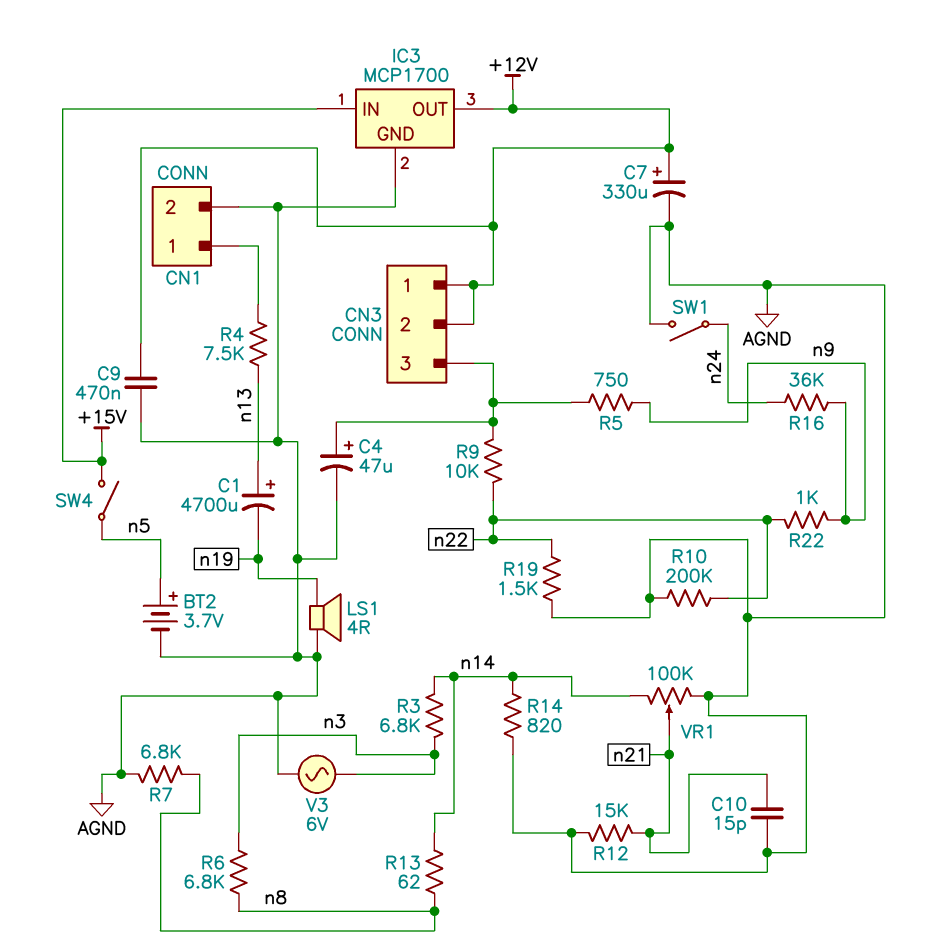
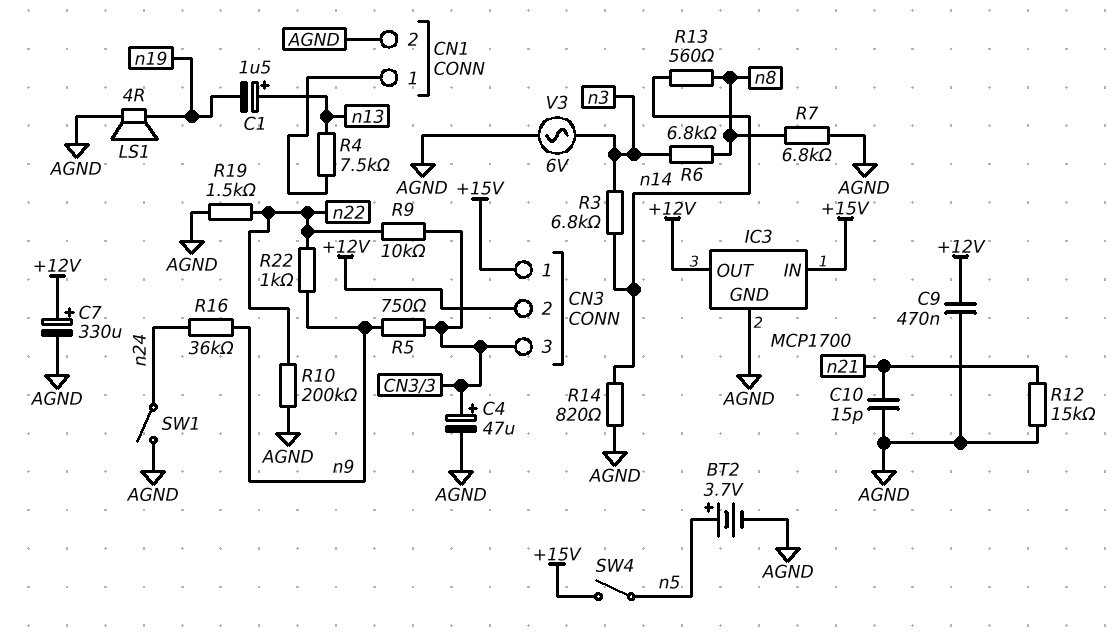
C1: 4700uF (plus n13, minus n19) -> 1.5uF (plus n13, minus n19)
CN3 pin 1: +12V -> +15V
R13: 62 (n8, n14) -> 560 (n8, n14)
VR1: 100k (AGND, n14, wiper n21) -> none

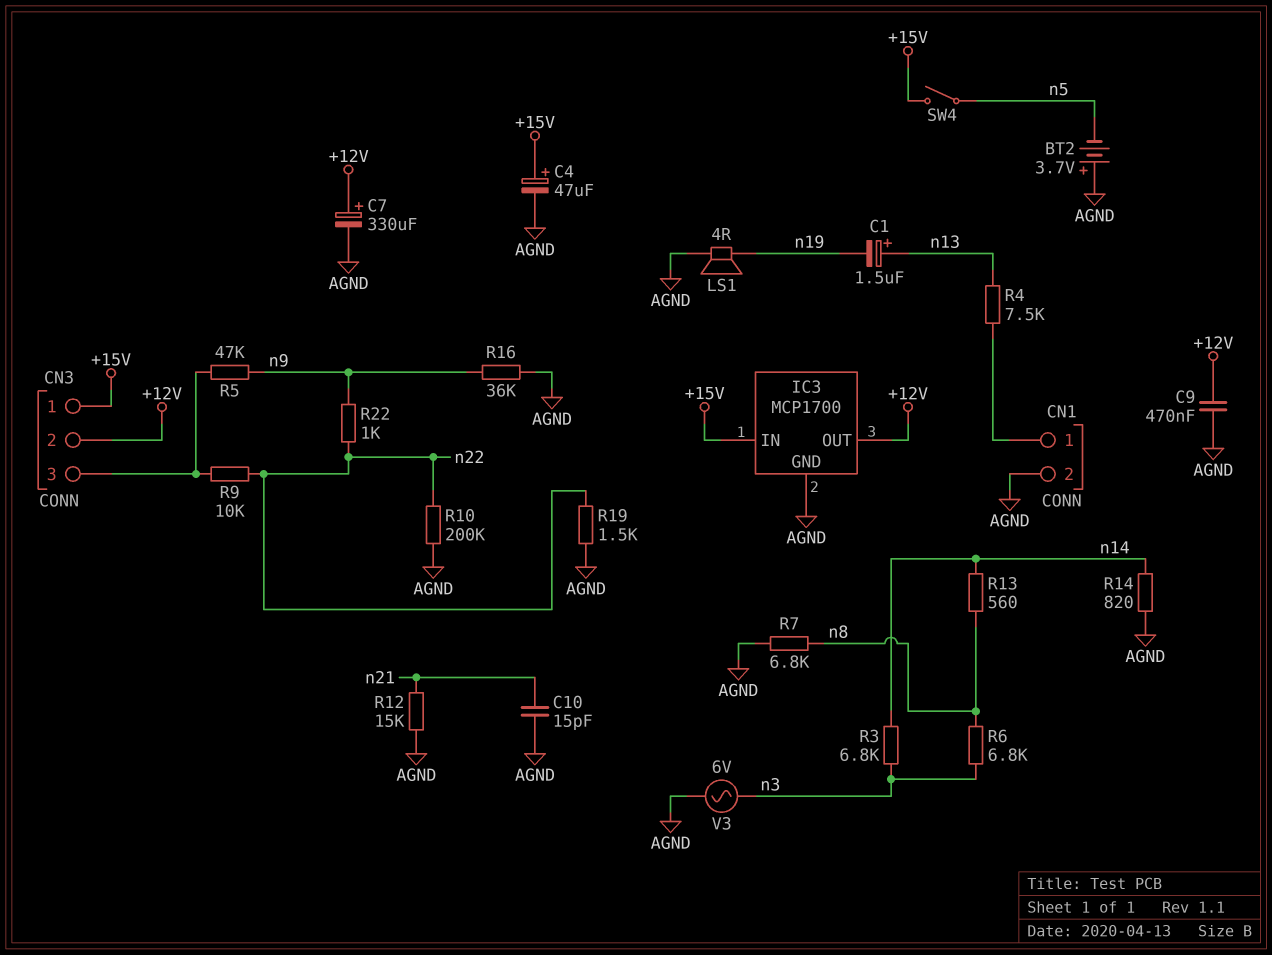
BT2: 3.7V (plus n5, minus AGND) -> 3.7V (plus AGND, minus n5)
C4: 47uF (plus CN3/3, minus AGND) -> 47uF (plus +15V, minus AGND)
R5: 750 (CN3/3, n9) -> 47k (CN3/3, n9)
R16: 36k (n9, n24) -> 36k (AGND, n9)
SW1: switch (AGND, n24) -> none

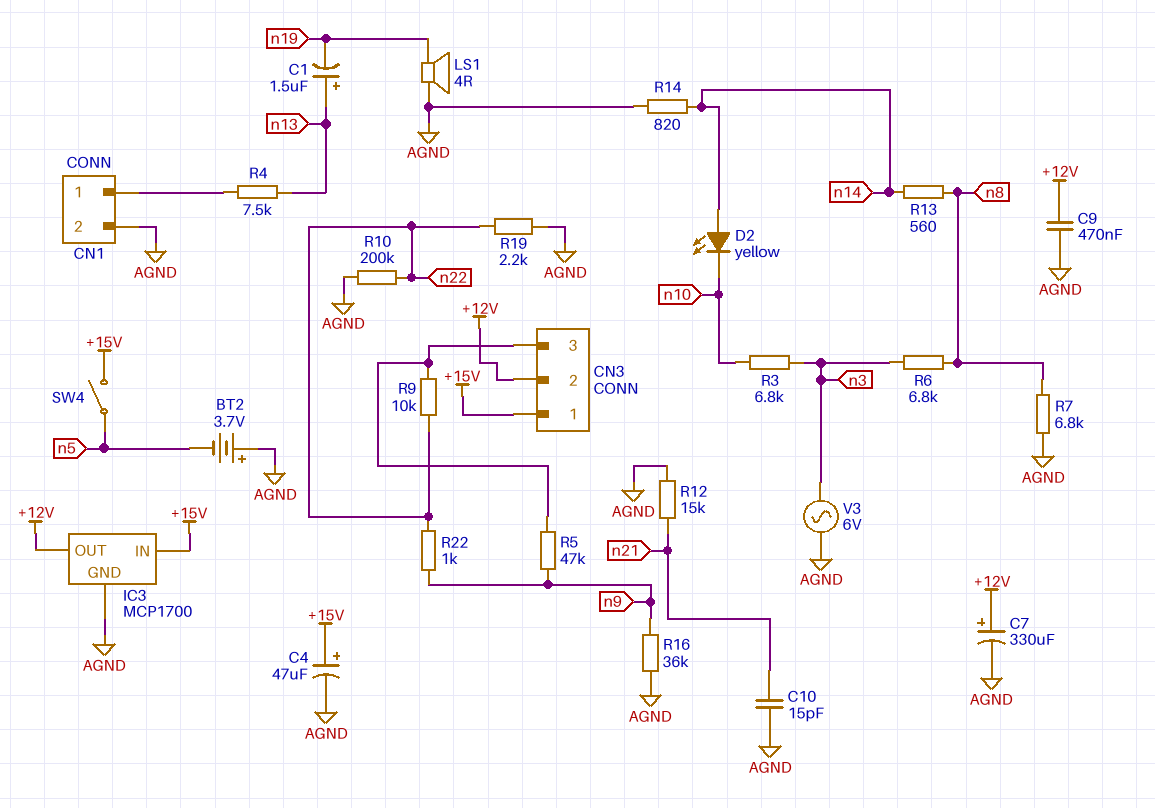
D2: none -> LED yellow (A n14, K n10)
R3: 6.8k (n3, n14) -> 6.8k (n3, n10)
R19: 1.5k (AGND, n22) -> 2.2k (AGND, n22)

